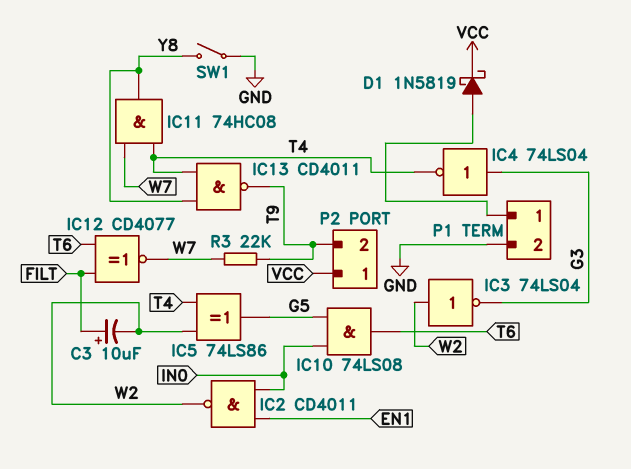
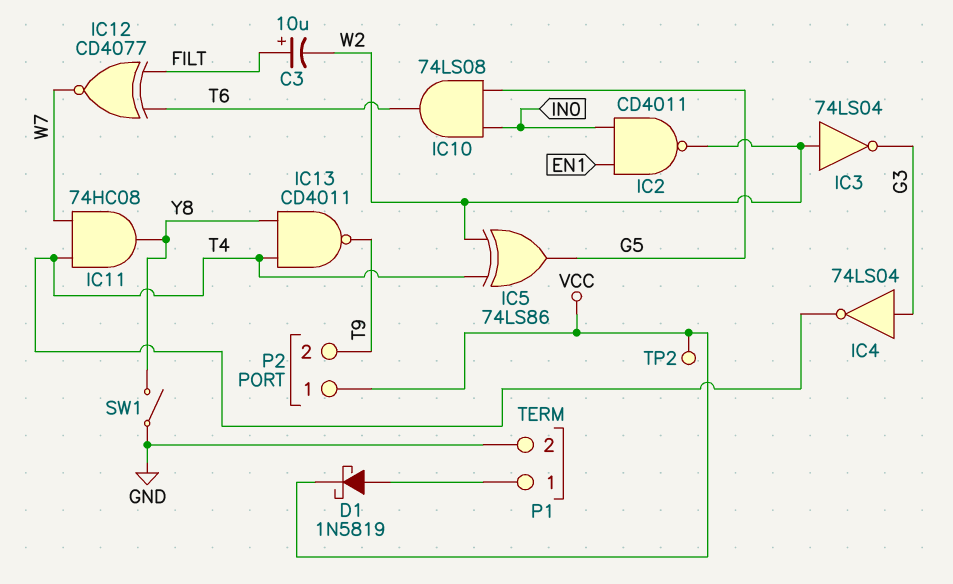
R3: 22k (T9, W7) -> none
TP2: none -> test point (VCC)

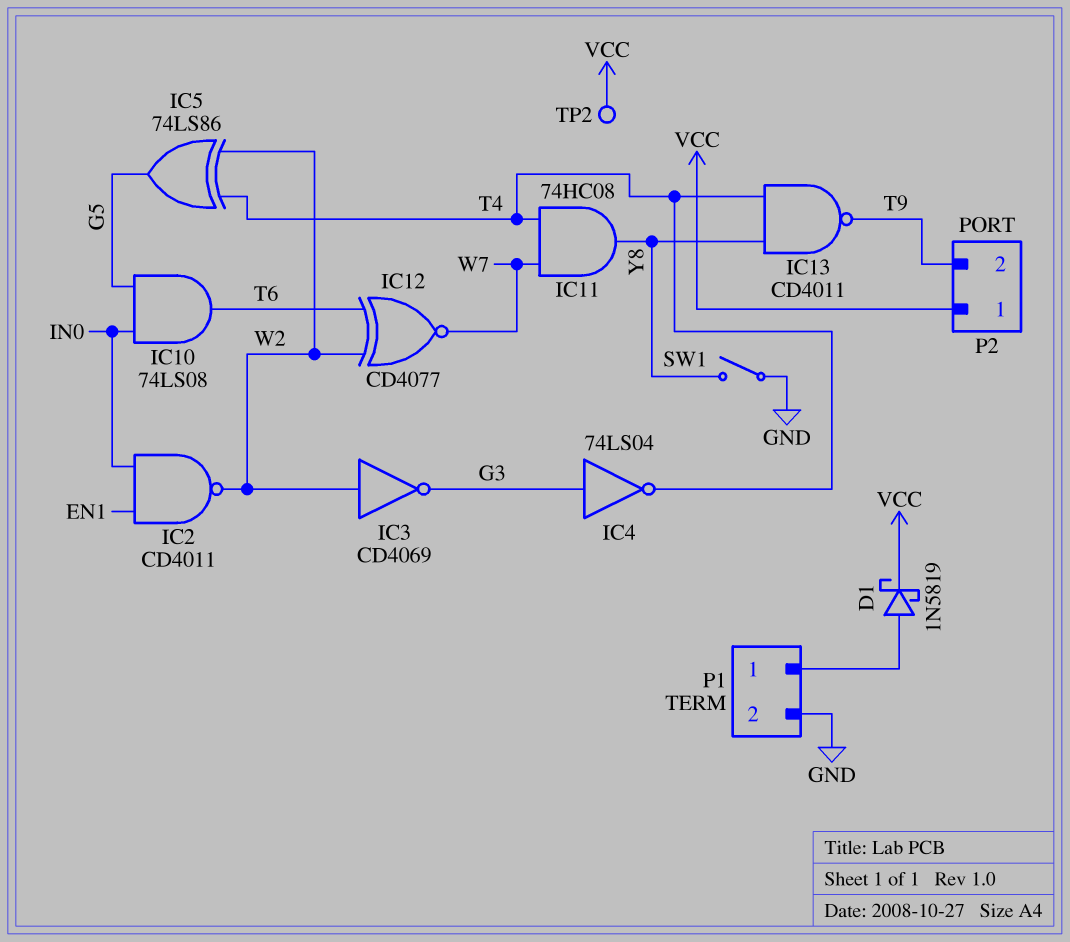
C3: 10uF (plus FILT, minus W2) -> none
IC3: NOT 74LS04 (in W2, out G3) -> NOT CD4069 (in W2, out G3)
IC12: XNOR CD4077 (in FILT, in T6, out W7) -> XNOR CD4077 (in T6, in W2, out W7)

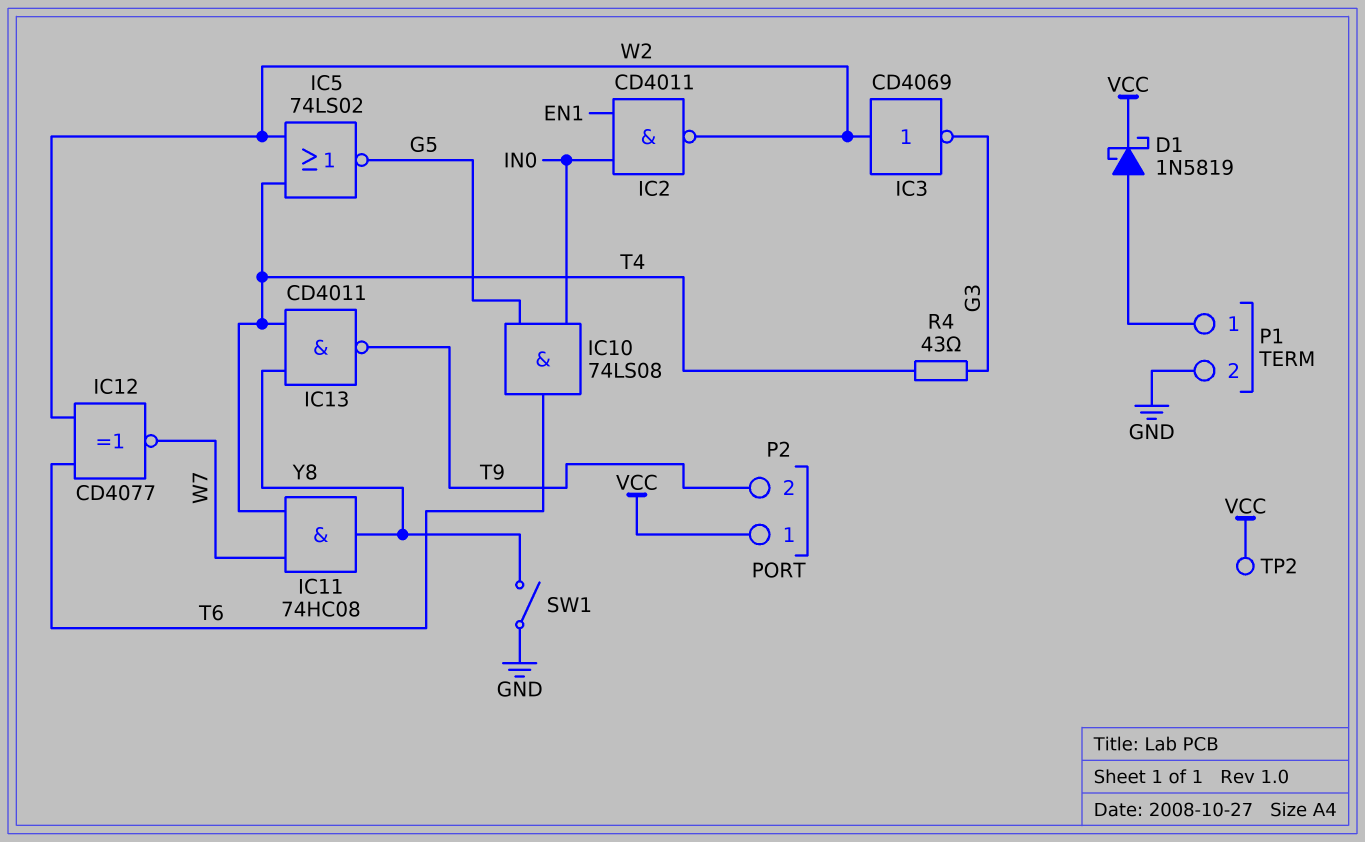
IC4: NOT 74LS04 (in G3, out T4) -> none
IC5: XOR 74LS86 (in T4, in W2, out G5) -> NOR 74LS02 (in T4, in W2, out G5)
R4: none -> 43 (G3, T4)

